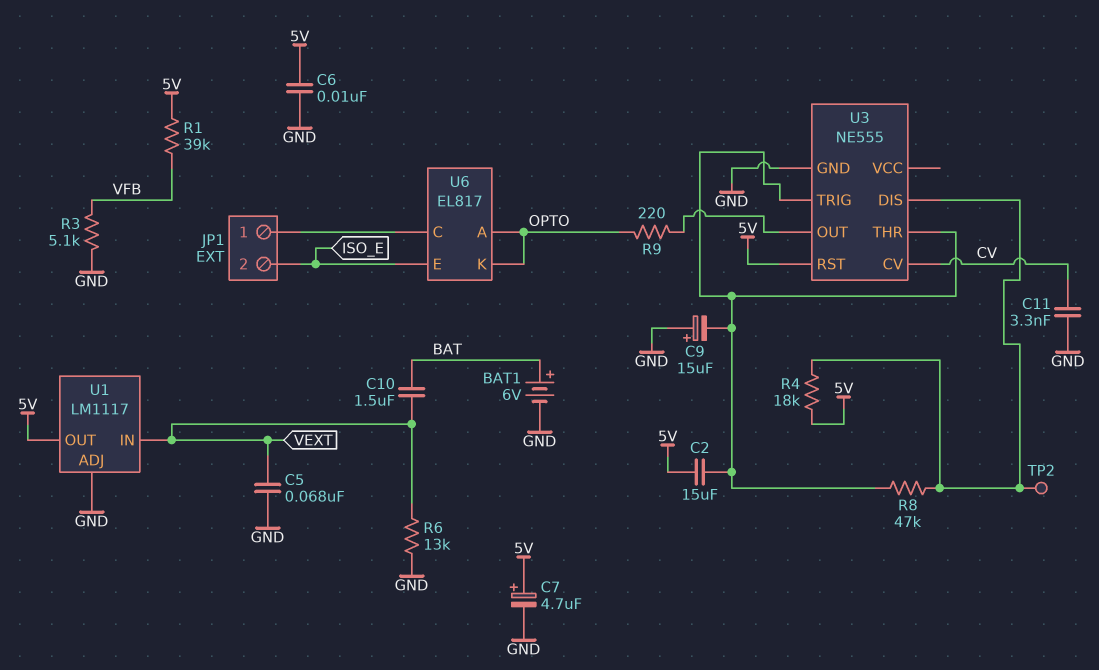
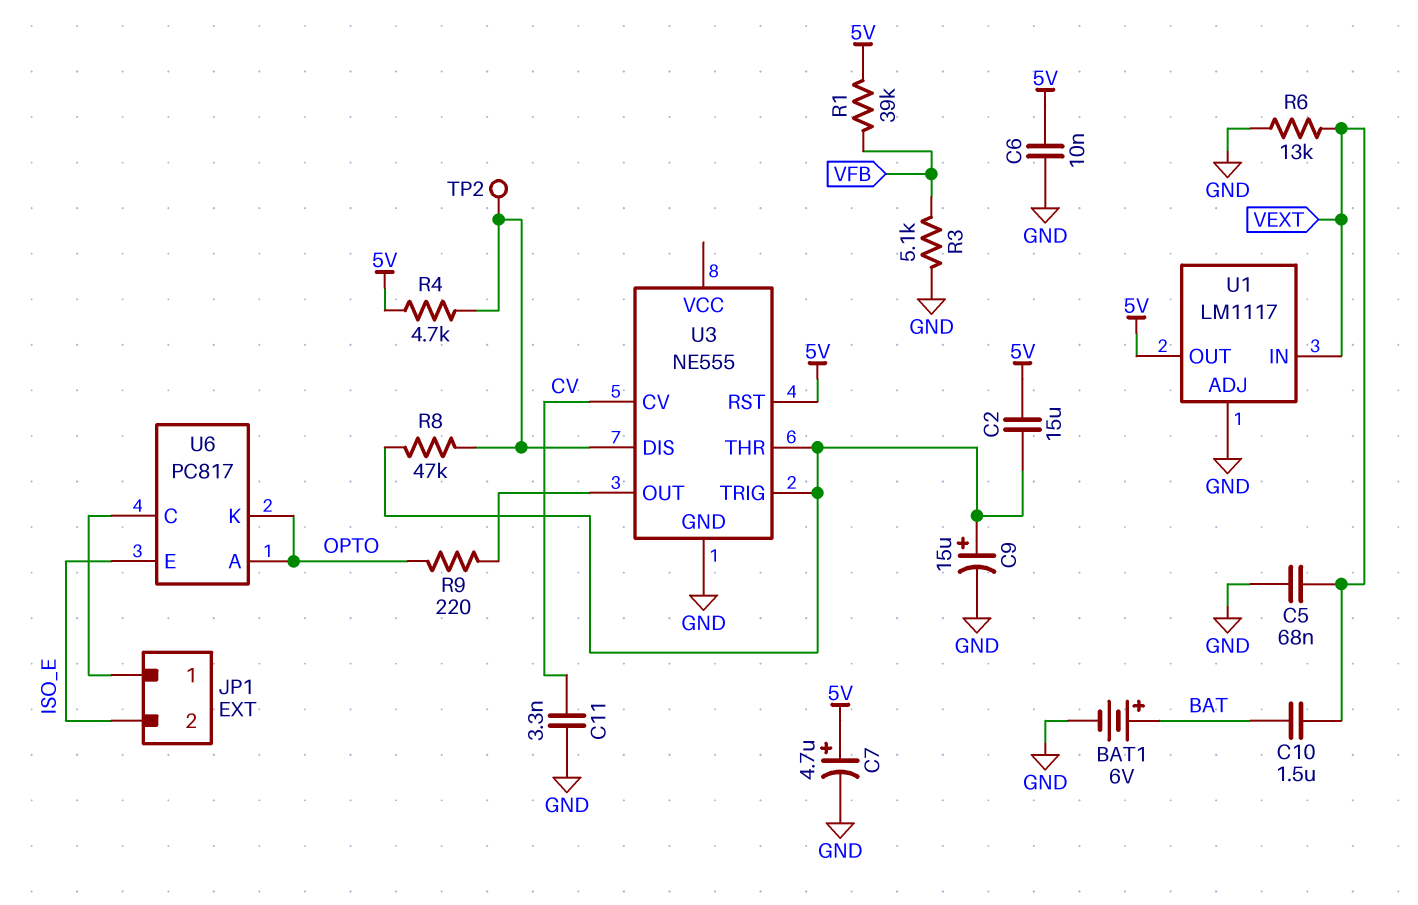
C9: 15uF (plus GND, minus U3/THR) -> 15uF (plus U3/THR, minus GND)
R4: 18k (5V, U3/DIS) -> 4.7k (5V, U3/DIS)
U6: EL817 -> PC817

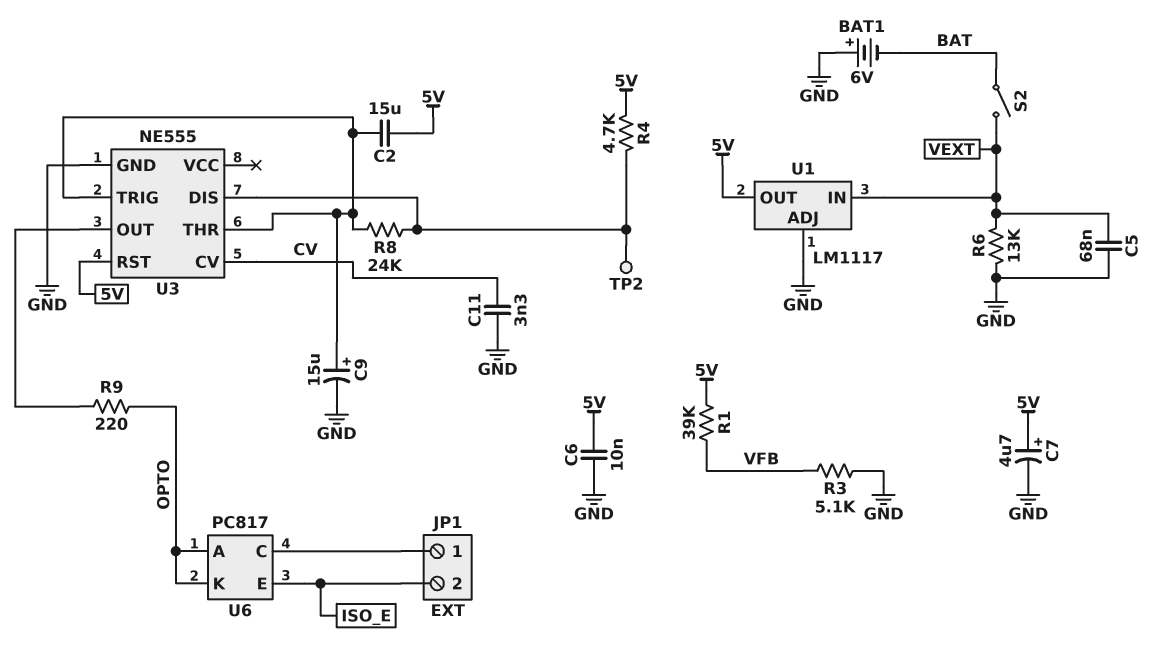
BAT1: 6V (plus BAT, minus GND) -> 6V (plus GND, minus BAT)
C10: 1.5uF (BAT, VEXT) -> none
R8: 47k (U3/DIS, U3/THR) -> 24k (U3/DIS, U3/THR)
S2: none -> switch (BAT, VEXT)

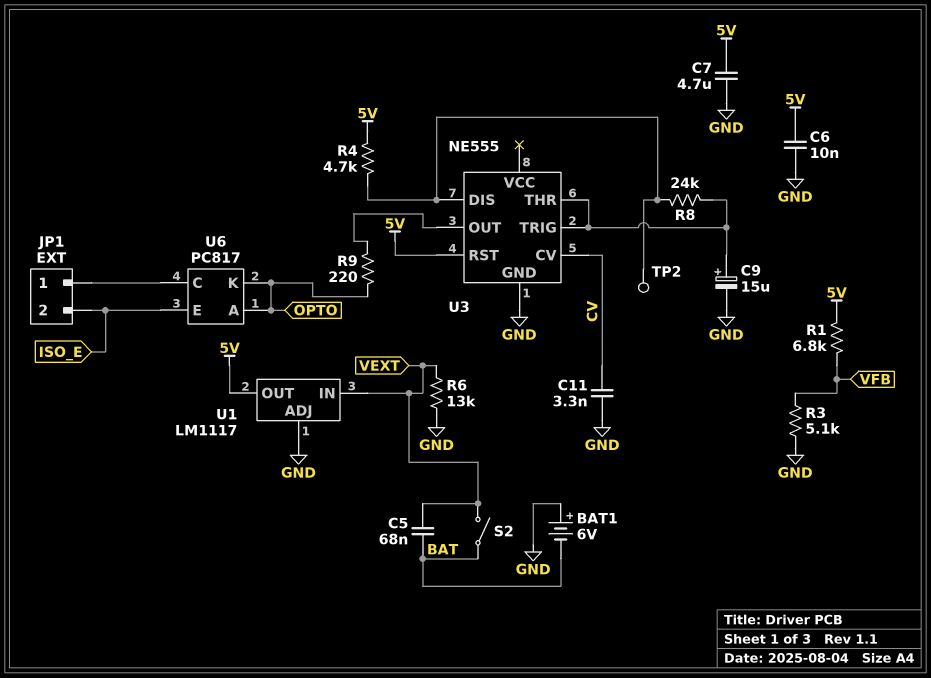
C2: 15uF (5V, U3/THR) -> none
C5: 68nF (GND, VEXT) -> 68nF (BAT, VEXT)
C7: 4.7uF (plus 5V, minus GND) -> 4.7uF (5V, GND)
R1: 39k (5V, VFB) -> 6.8k (5V, VFB)

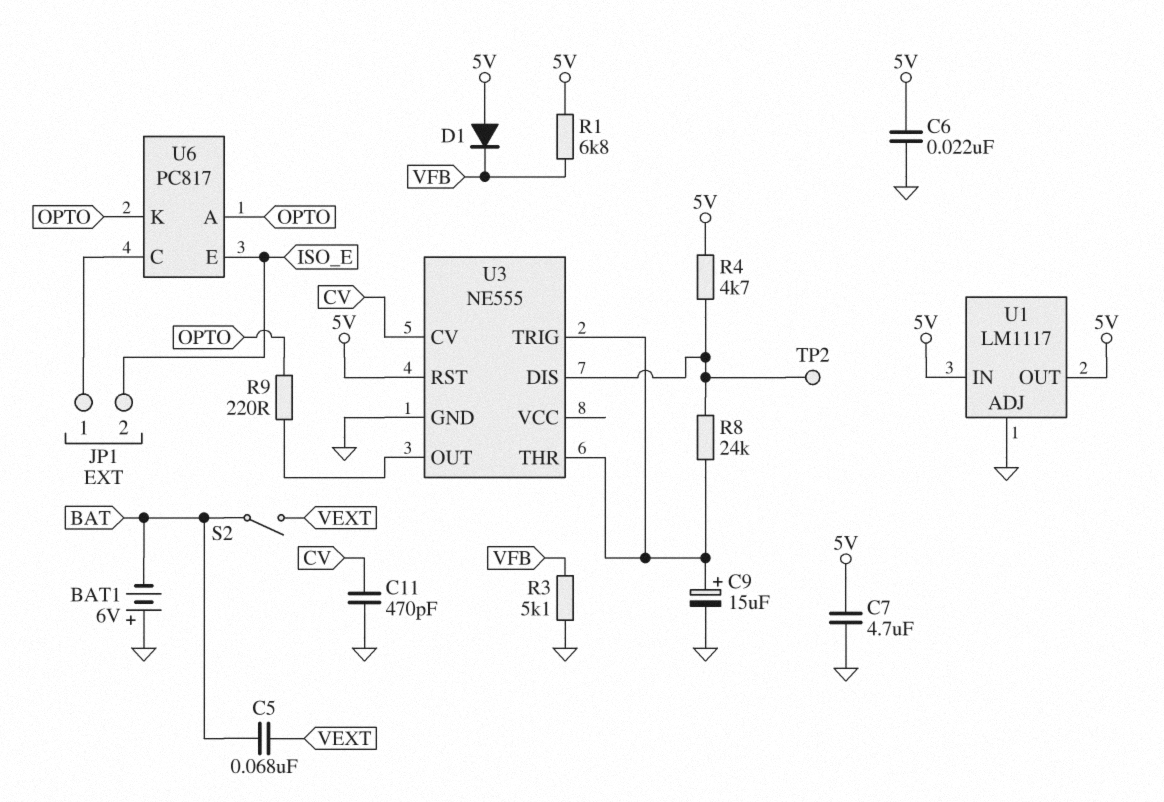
C6: 10nF (5V, GND) -> 22nF (5V, GND)
C11: 3.3nF (CV, GND) -> 470pF (CV, GND)
D1: none -> diode (A 5V, K VFB)
R6: 13k (GND, VEXT) -> none
U1 pin IN: VEXT -> 5V

